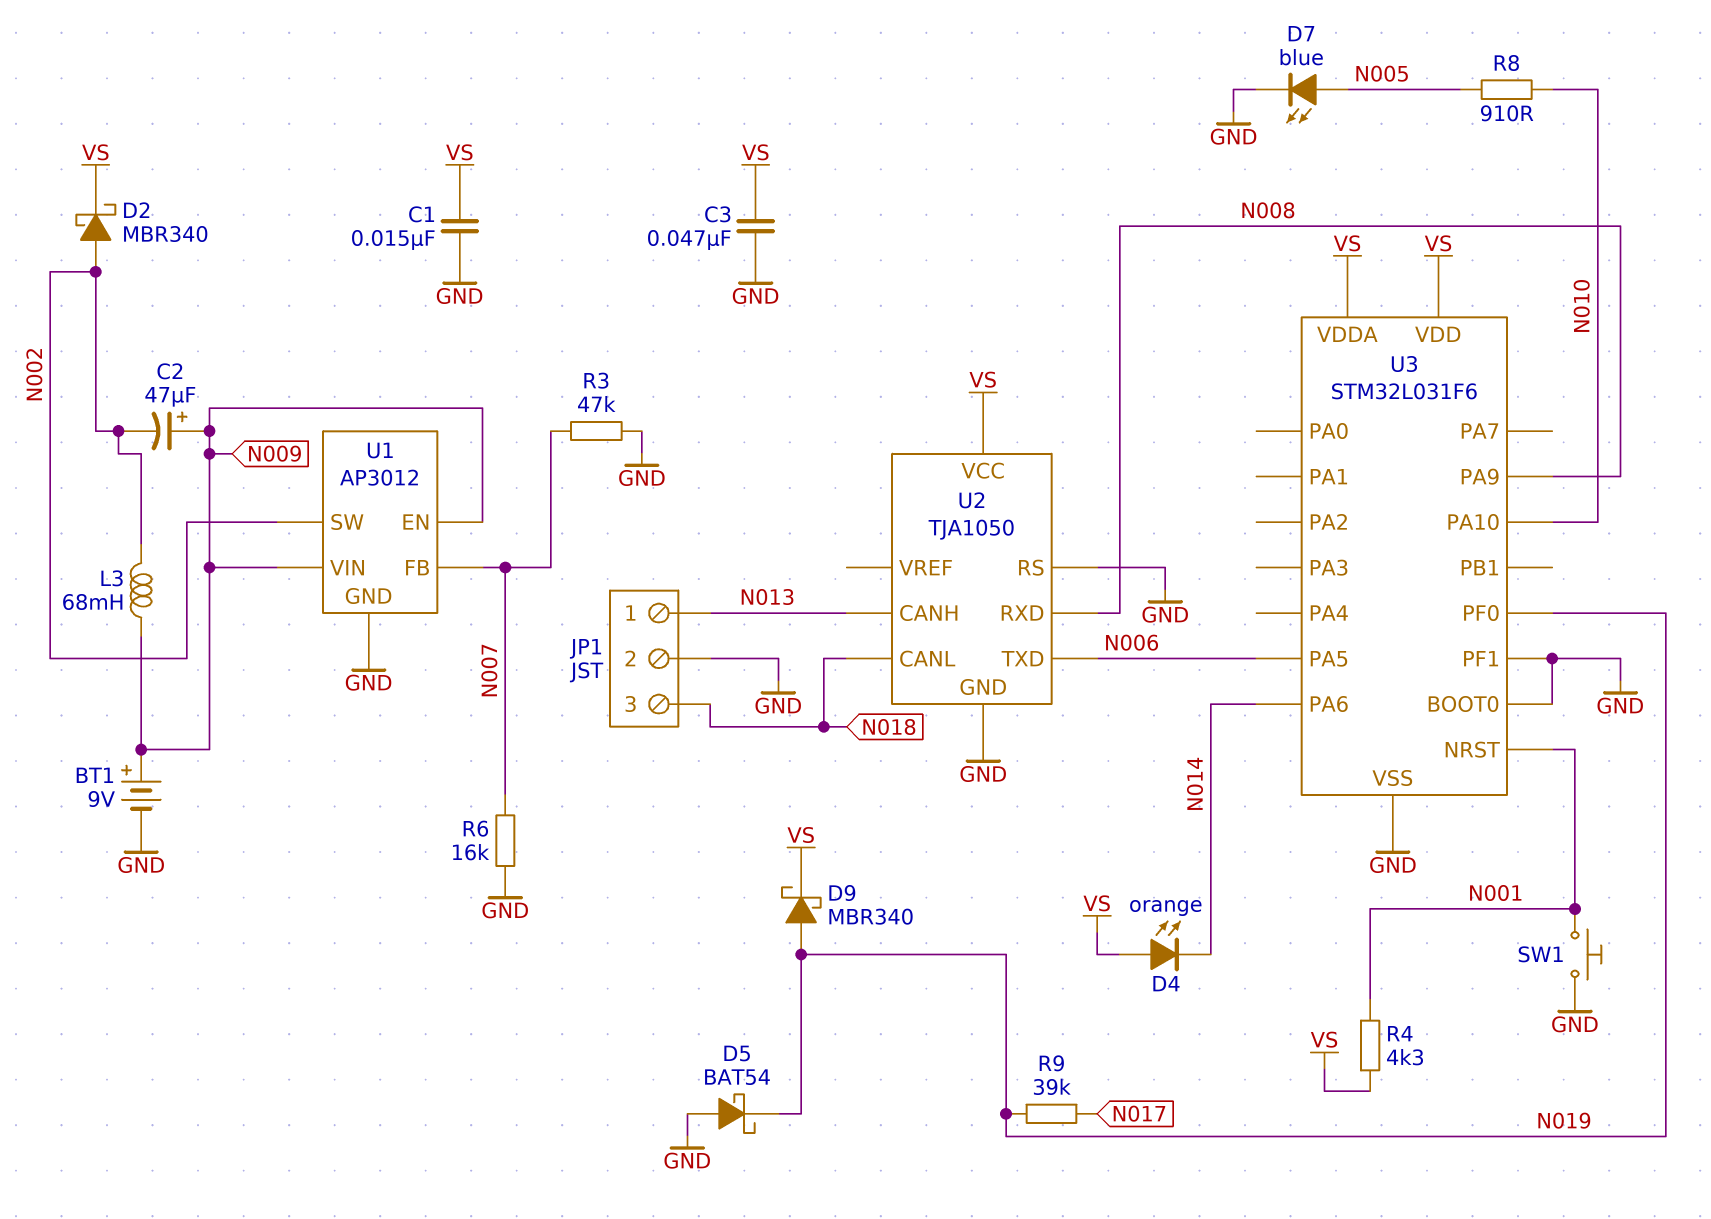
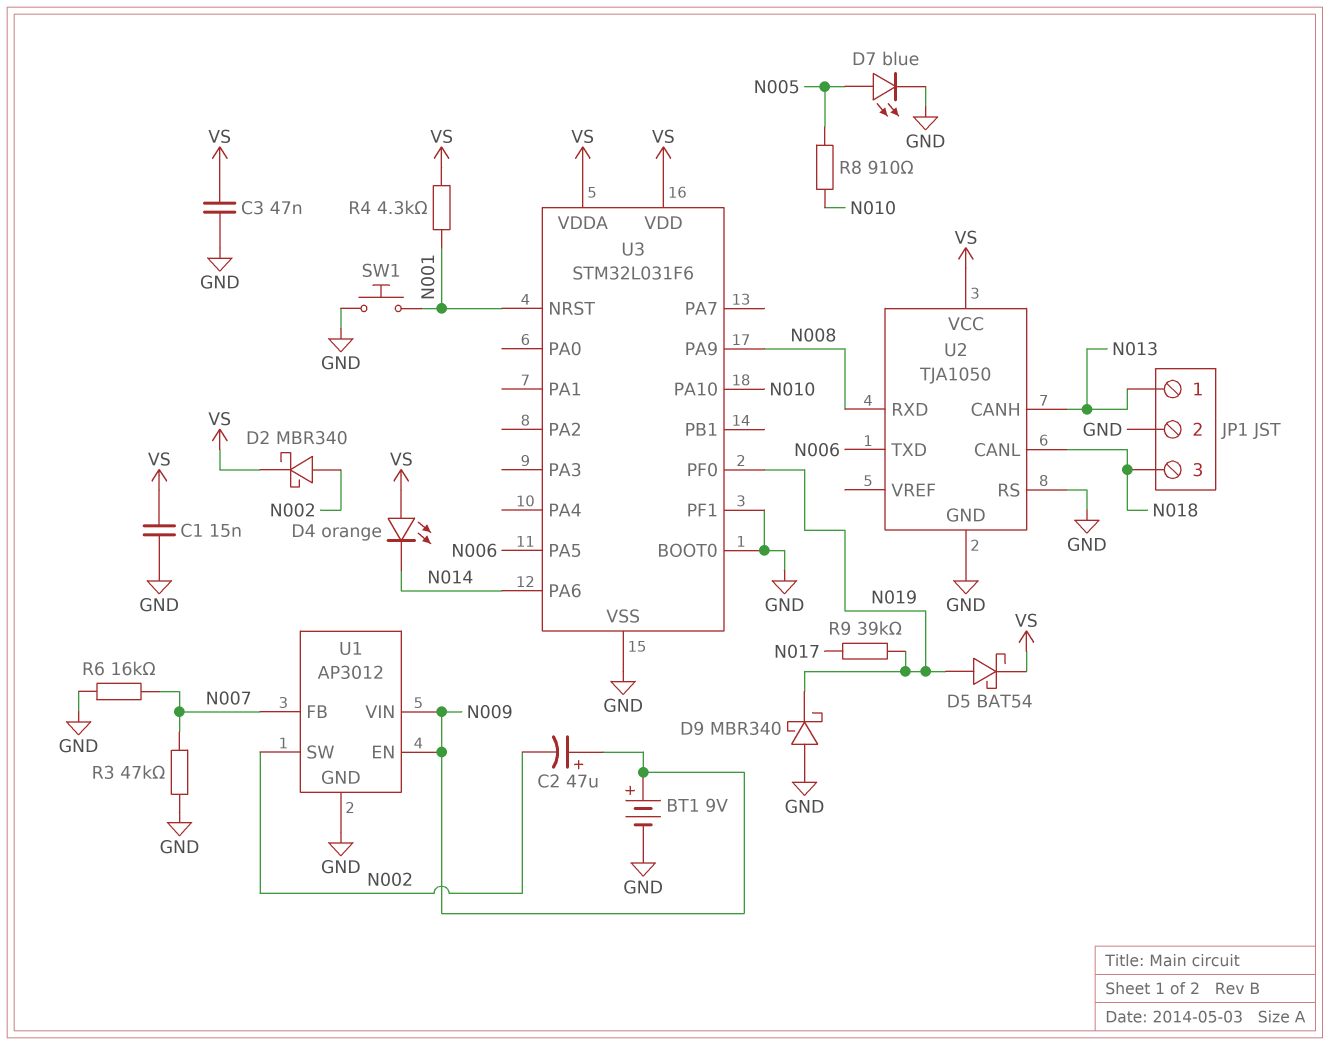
D5: schottky BAT54 (A GND, K N019) -> schottky BAT54 (A N019, K VS)
D9: schottky MBR340 (A N019, K VS) -> schottky MBR340 (A GND, K N019)
L3: 68mH (N002, N009) -> none

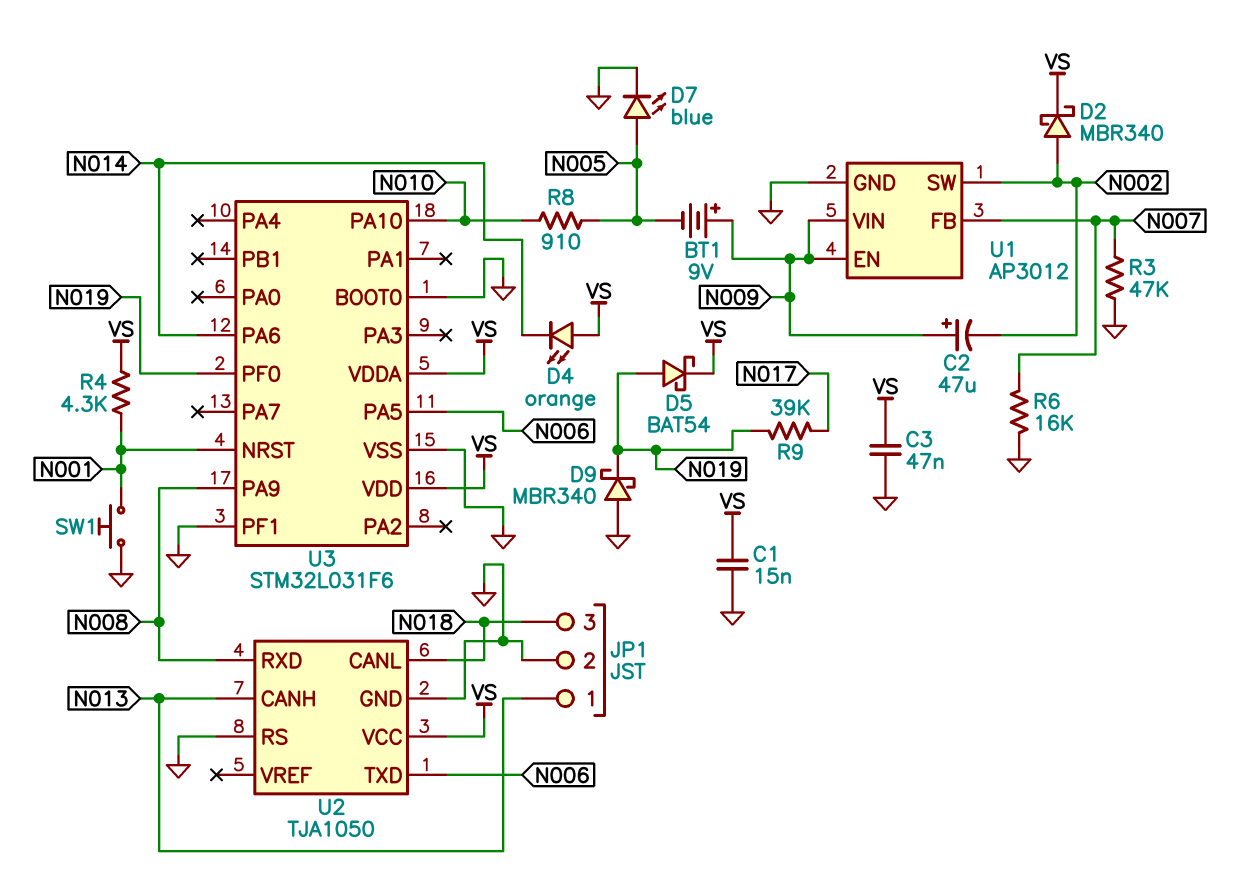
BT1: 9V (plus N009, minus GND) -> 9V (plus N009, minus N005)

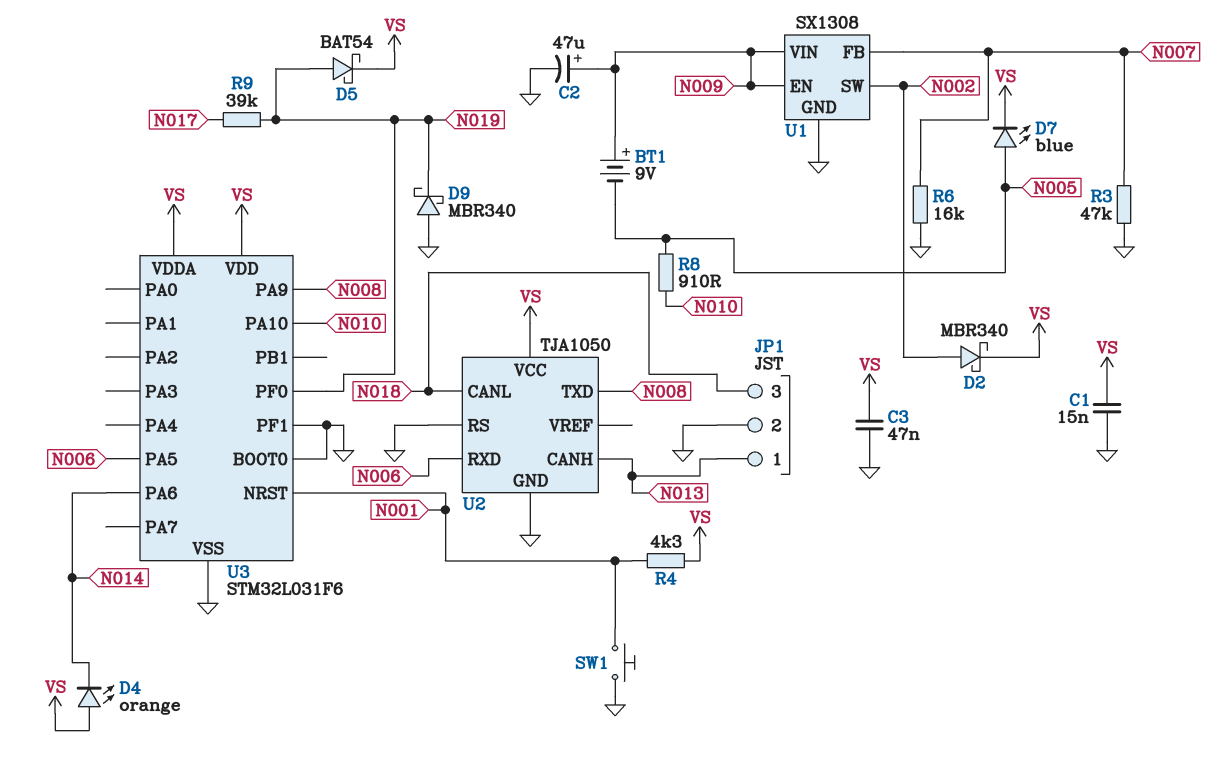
C2: 47uF (plus N009, minus N002) -> 47uF (plus N009, minus GND)
D7: LED blue (A N005, K GND) -> LED blue (A N005, K VS)
U1: AP3012 -> SX1308
U2 pin RXD: N008 -> N006
U2 pin TXD: N006 -> N008

